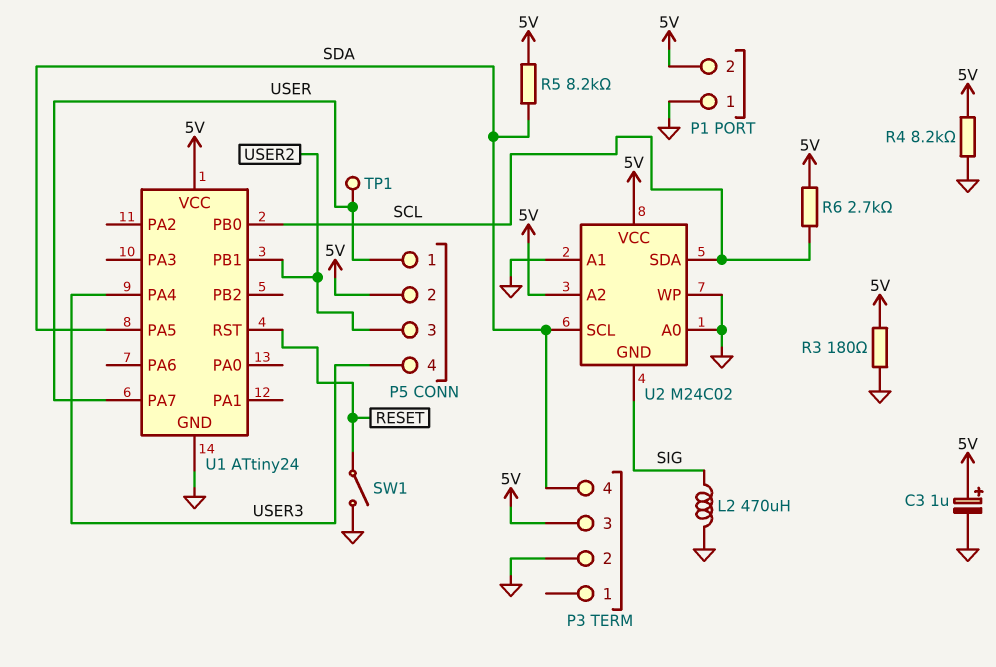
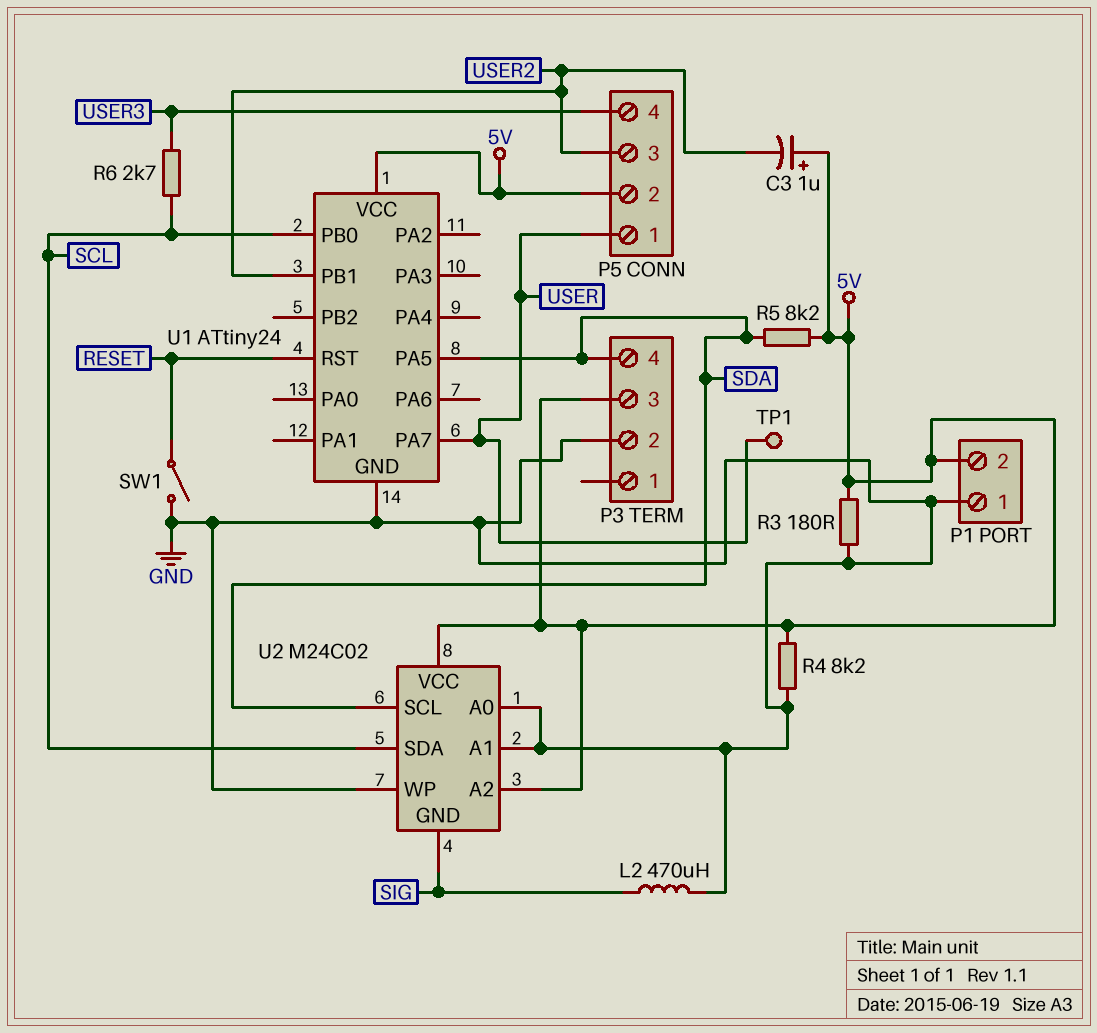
C3: 1uF (plus 5V, minus GND) -> 1uF (plus 5V, minus USER2)
R6: 2.7k (5V, SCL) -> 2.7k (SCL, USER3)
U1 pin PA4: USER3 -> none

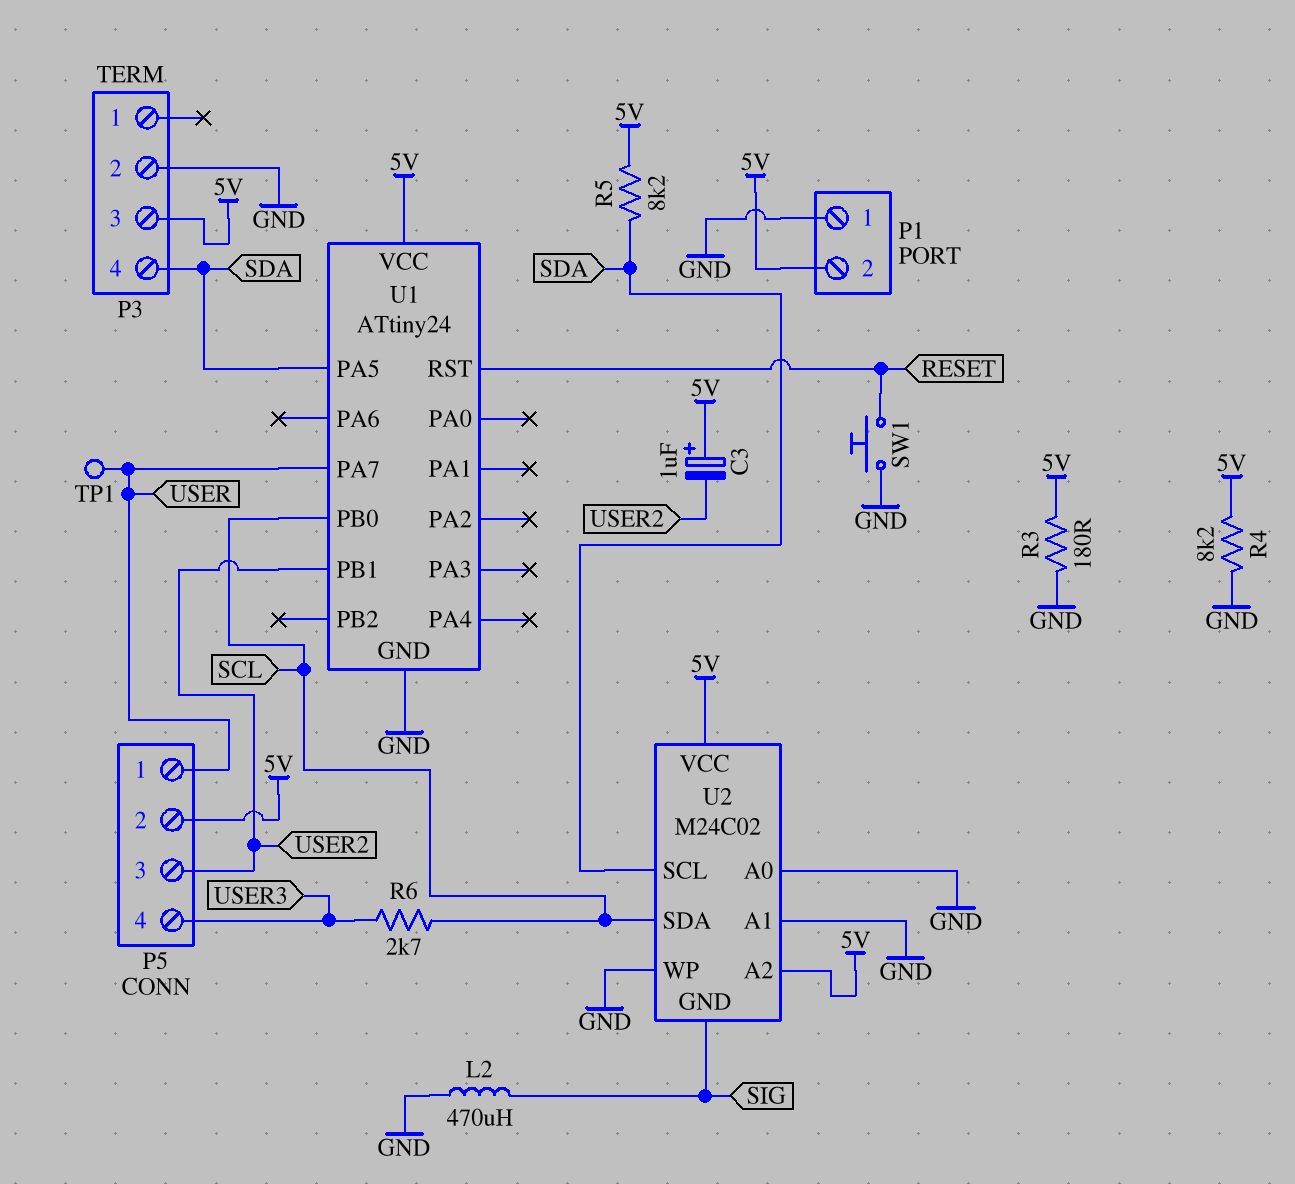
SW1: switch (GND, RESET) -> button (GND, RESET)

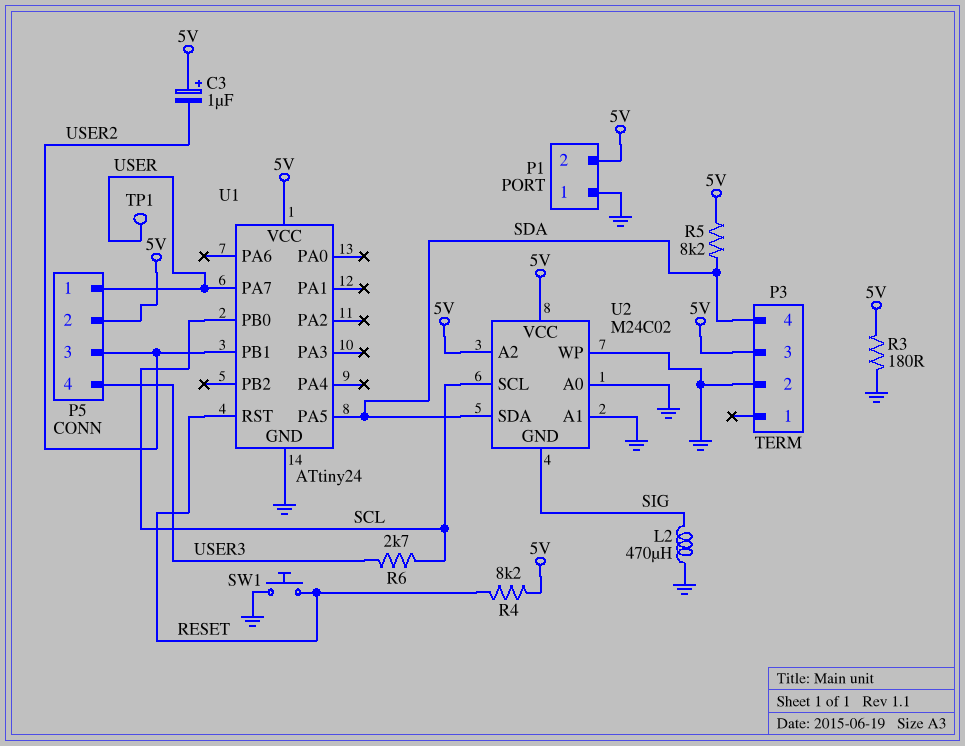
R4: 8.2k (5V, GND) -> 8.2k (5V, RESET)
U2 pin SCL: SDA -> SCL
U2 pin SDA: SCL -> SDA

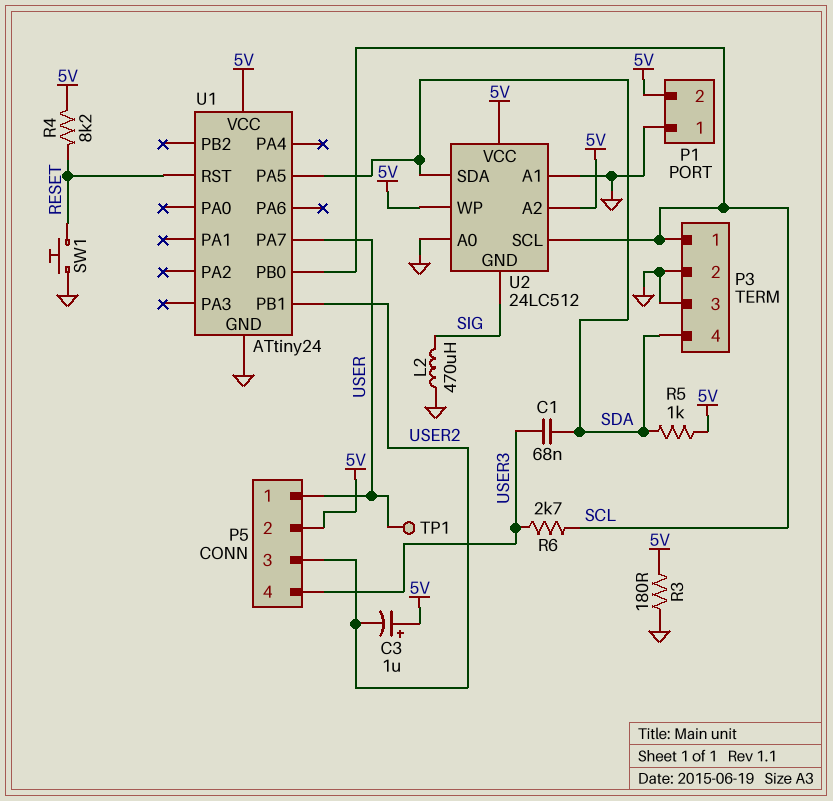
C1: none -> 68nF (SDA, USER3)
P3 pin 1: none -> SCL
P3 pin 3: 5V -> GND
R5: 8.2k (5V, SDA) -> 1k (5V, SDA)
U2: M24C02 -> 24LC512
U2 pin WP: GND -> 5V

